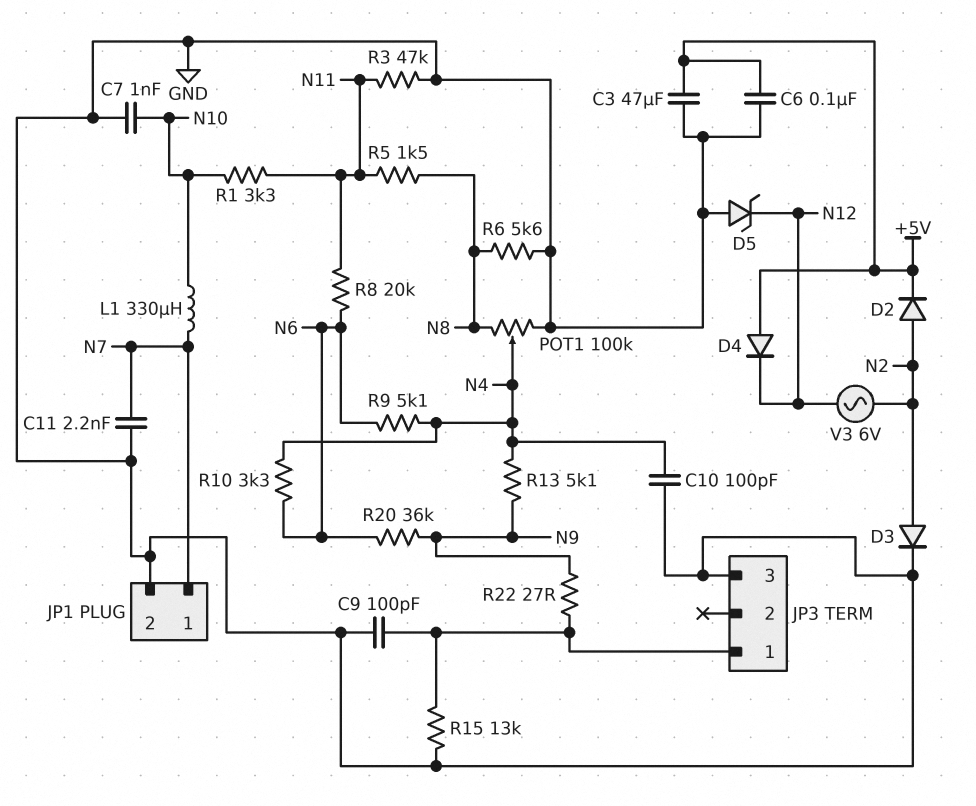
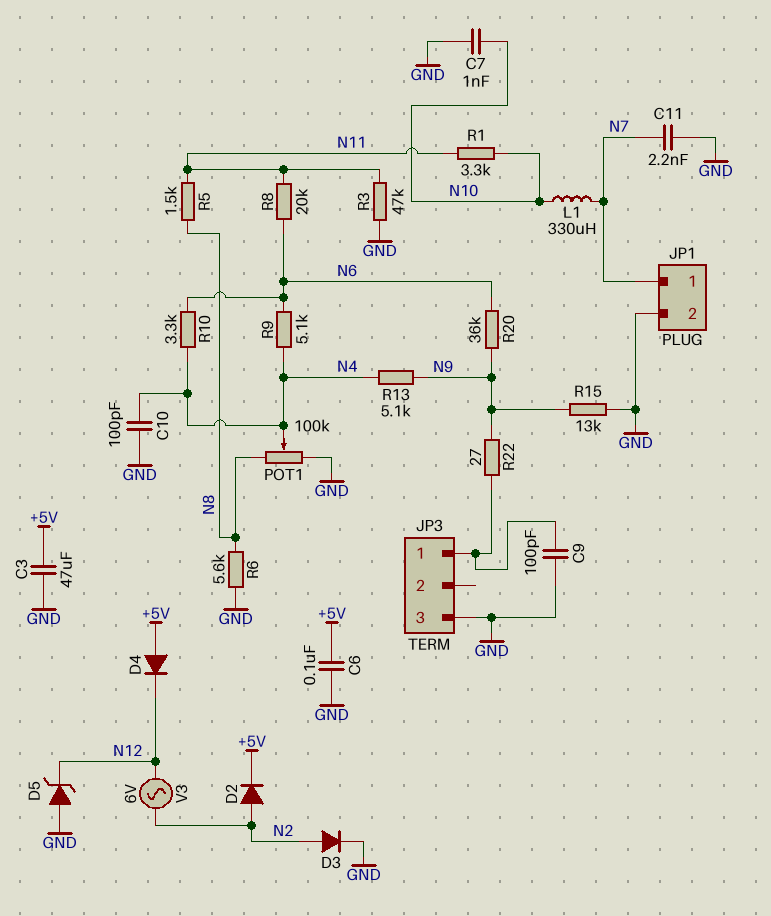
R15: 13k (GND, JP3/1) -> 13k (GND, N9)

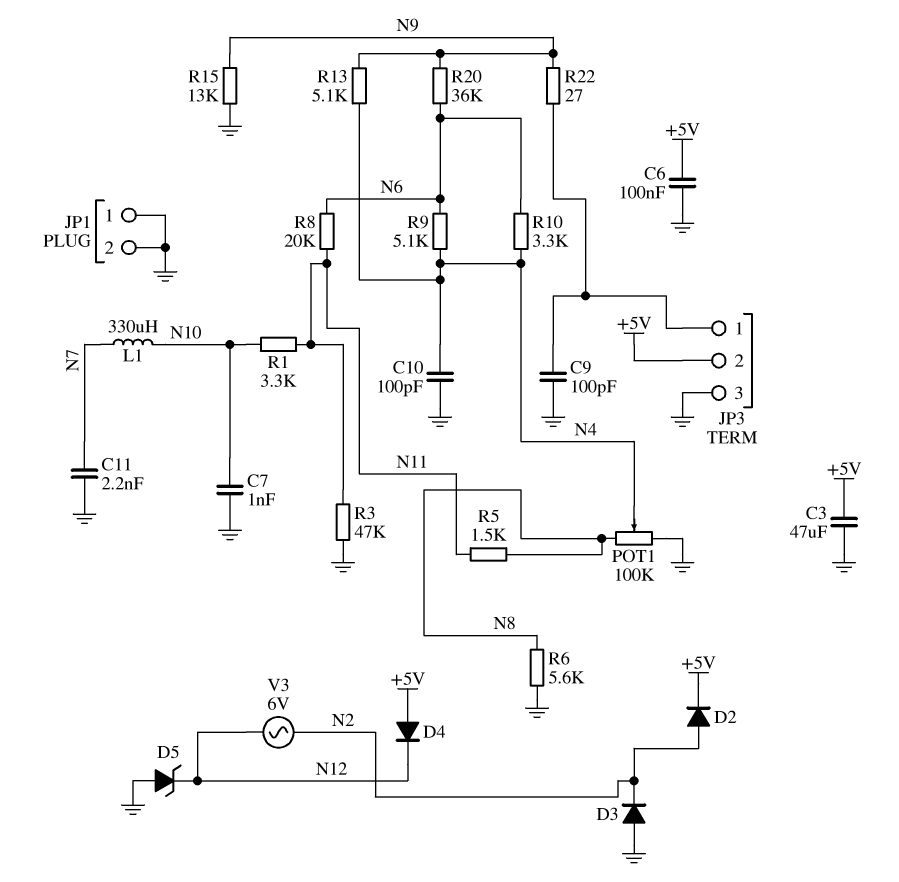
D3: diode (A N2, K GND) -> diode (A GND, K N2)
JP1 pin 1: N7 -> GND
JP3 pin 2: none -> +5V

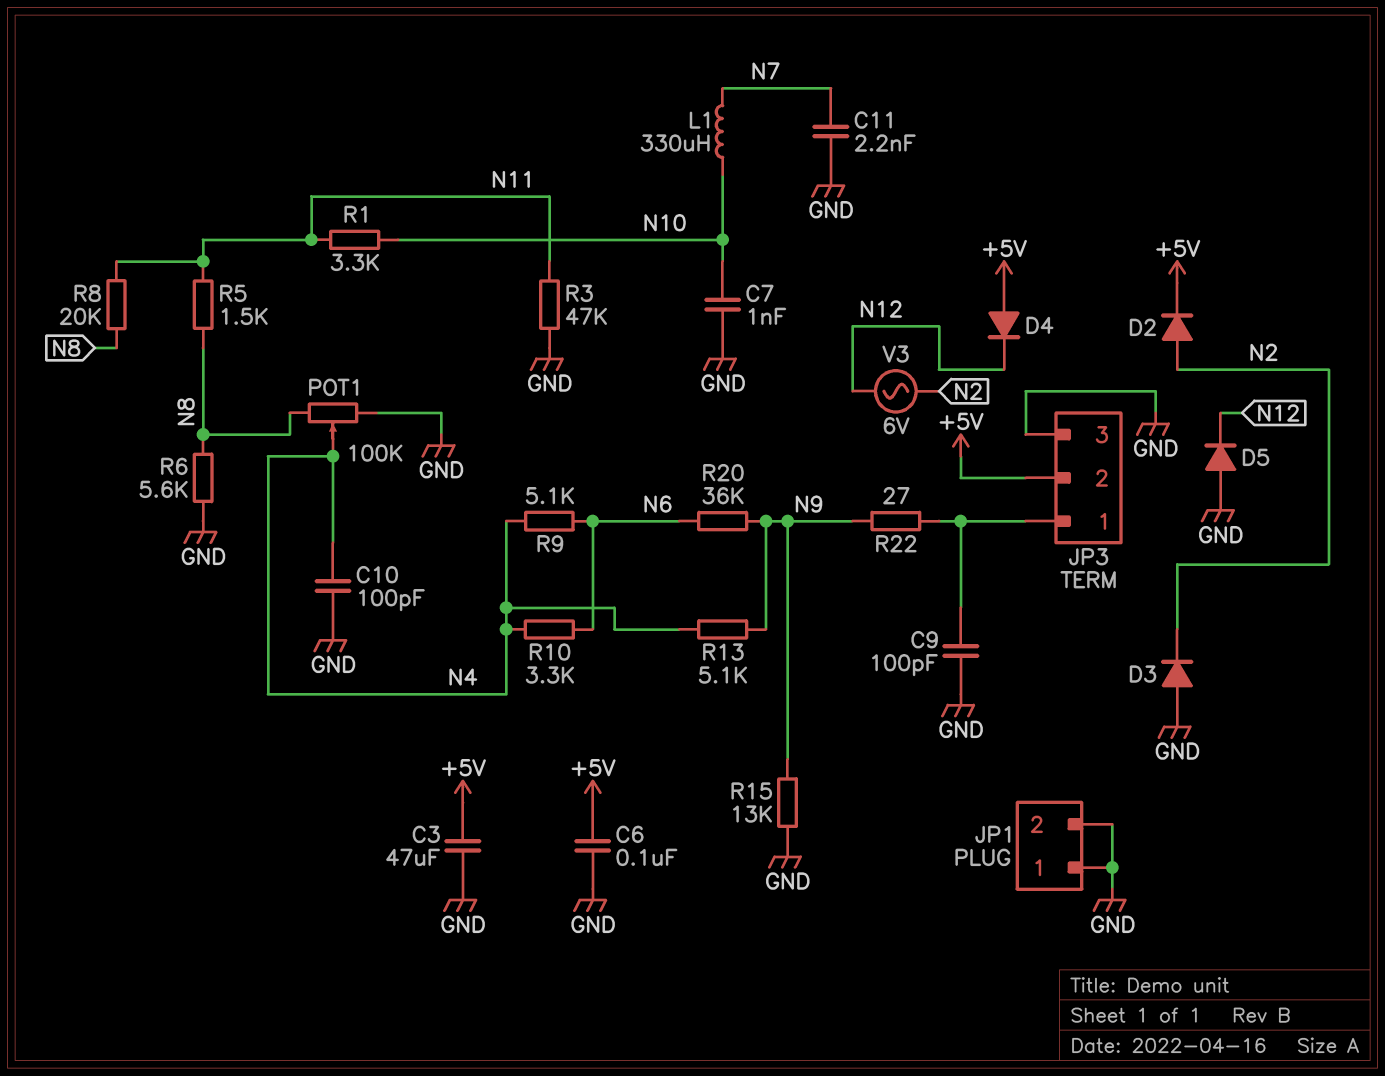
D5: zener (A GND, K N12) -> diode (A GND, K N12)
R8: 20k (N6, N11) -> 20k (N8, N11)

